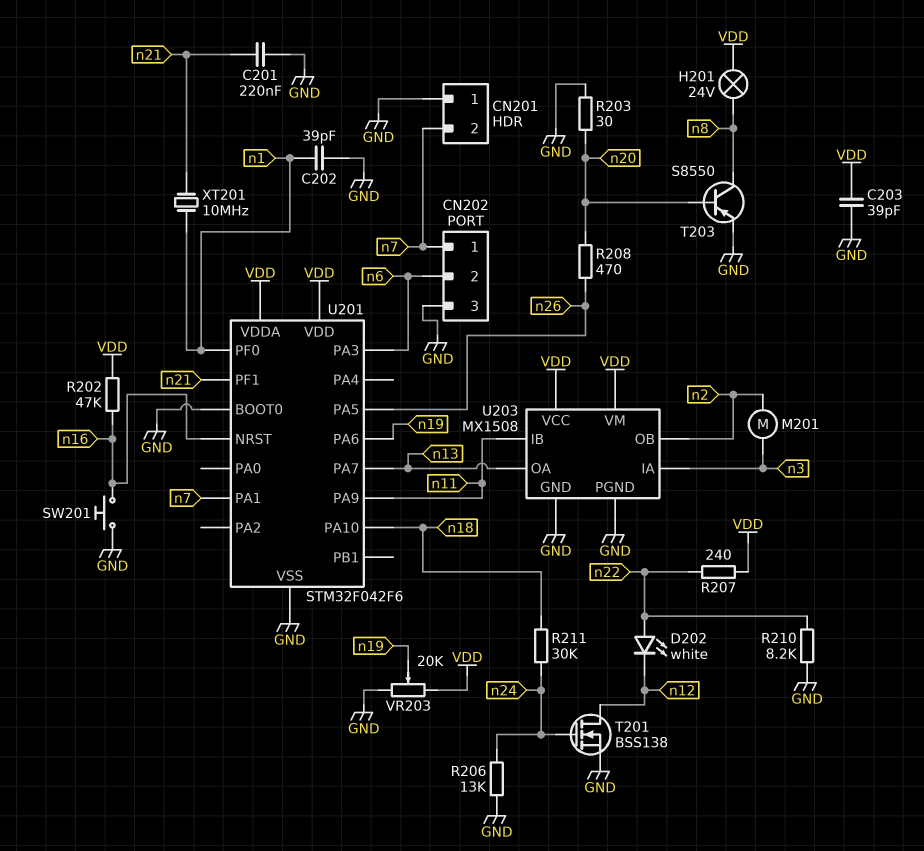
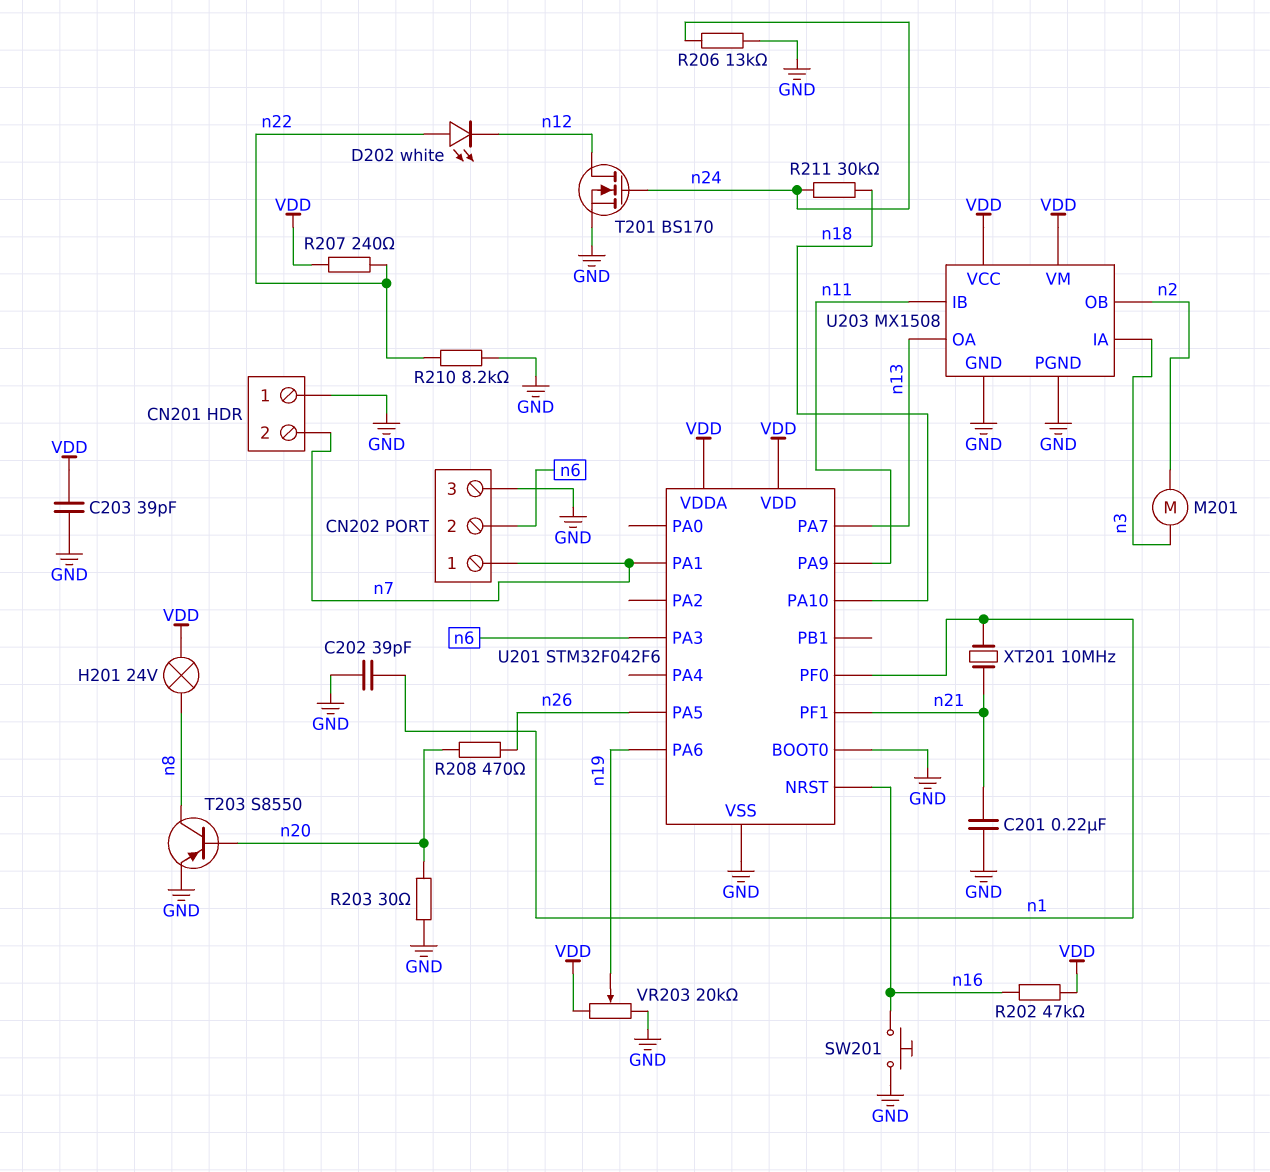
T201: NMOS BSS138 (G n24, D n12, S GND) -> NMOS BS170 (G n24, D n12, S GND)

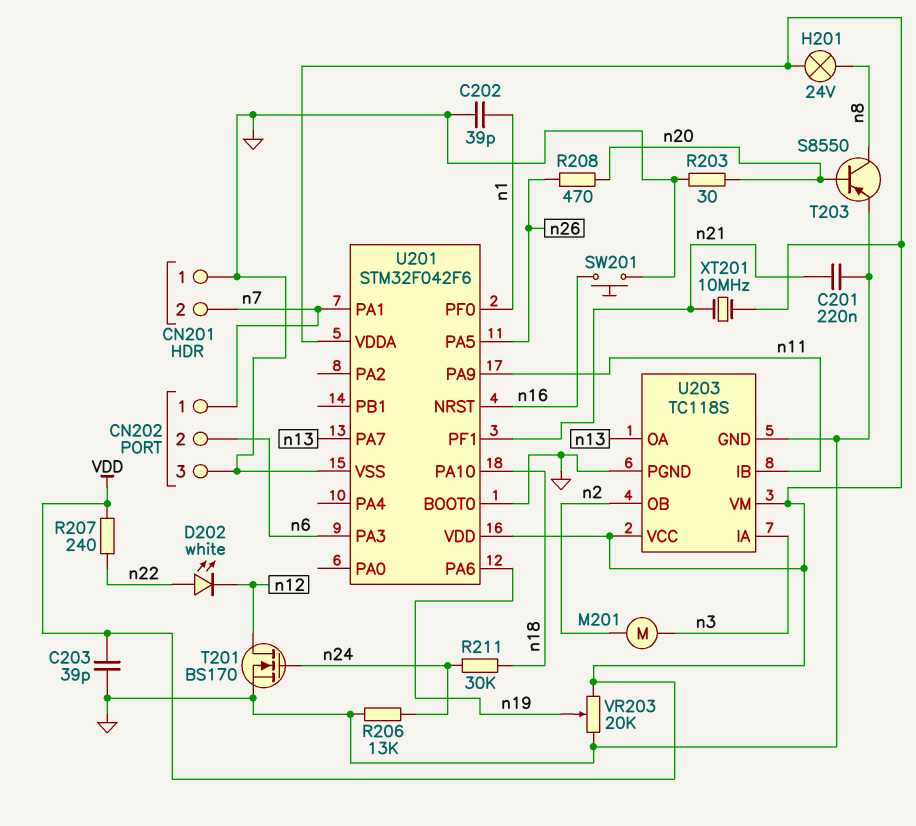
R202: 47k (VDD, n16) -> none
R210: 8.2k (GND, n22) -> none
U203: MX1508 -> TC118S
XT201: 10MHz (n1, n21) -> 10MHz (VDD, n21)

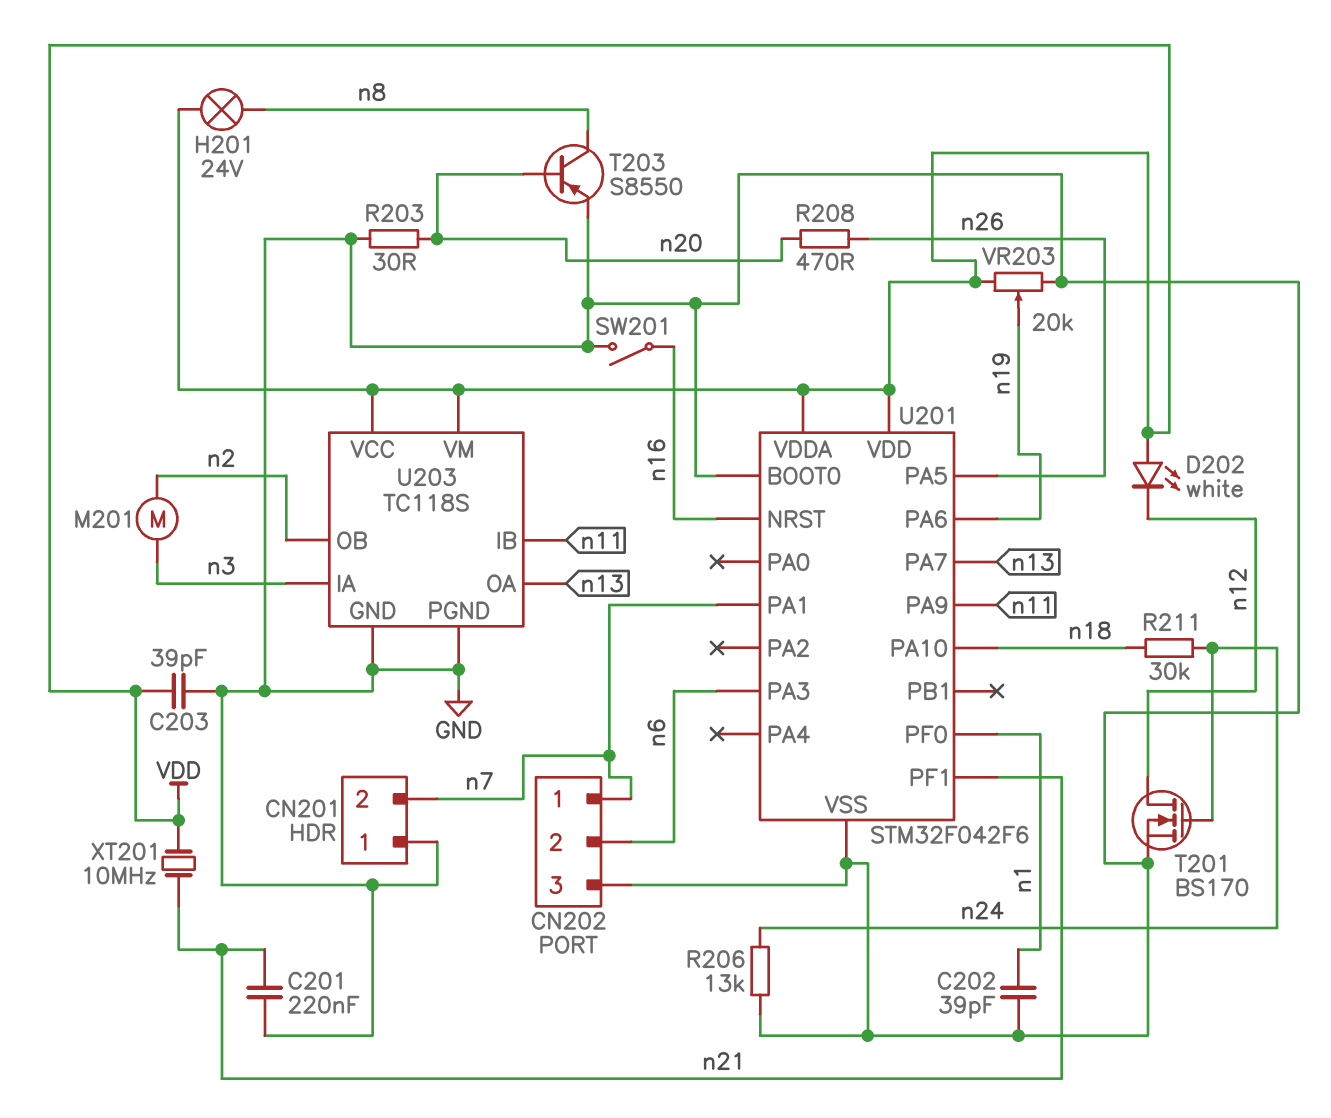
D202: LED white (A n22, K n12) -> LED white (A VDD, K n12)
R207: 240 (VDD, n22) -> none
SW201: button (GND, n16) -> switch (GND, n16)

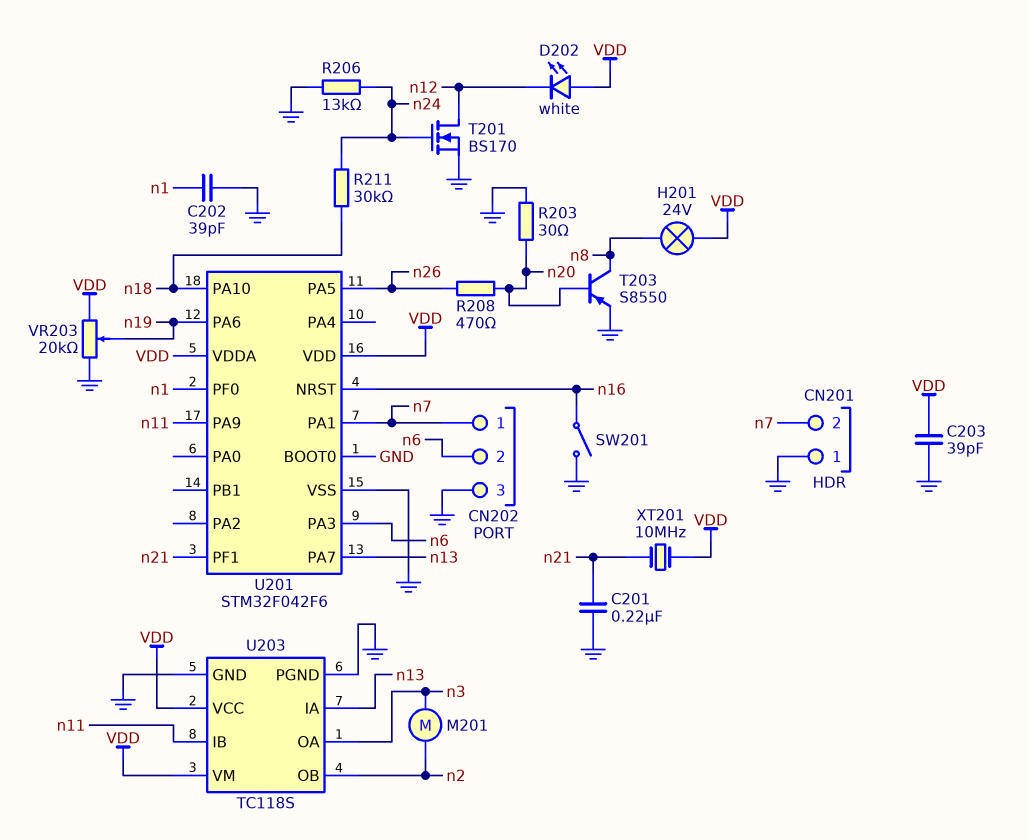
U203 pin IA: n3 -> n13
U203 pin OA: n13 -> n3

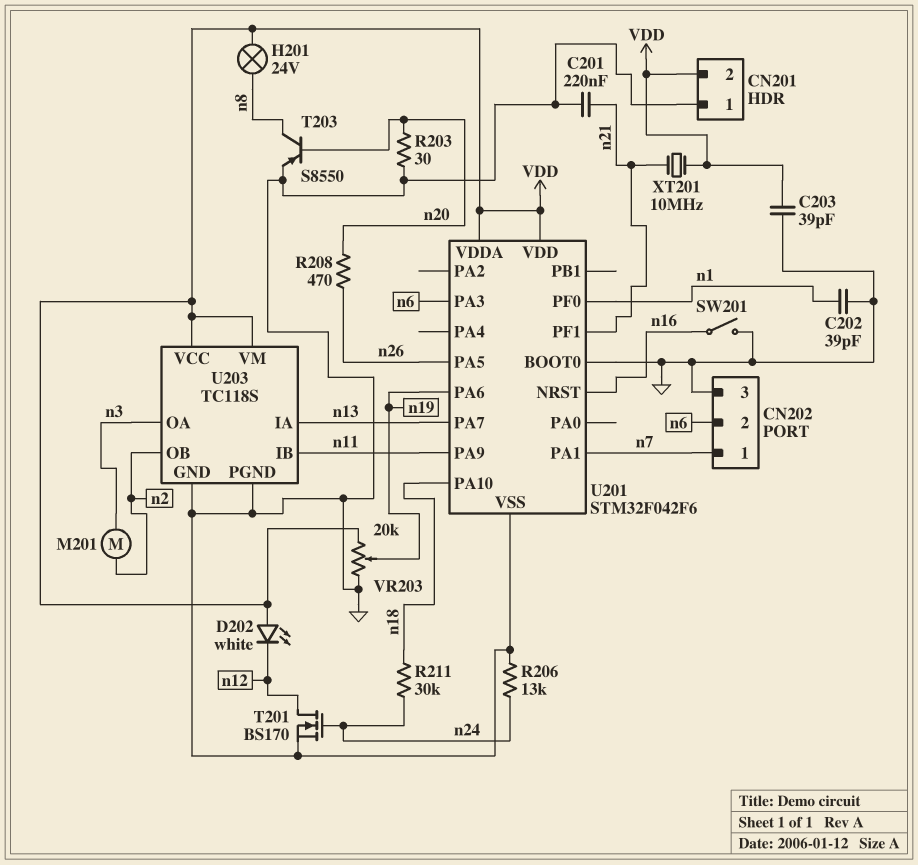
CN201 pin 2: n7 -> VDD

